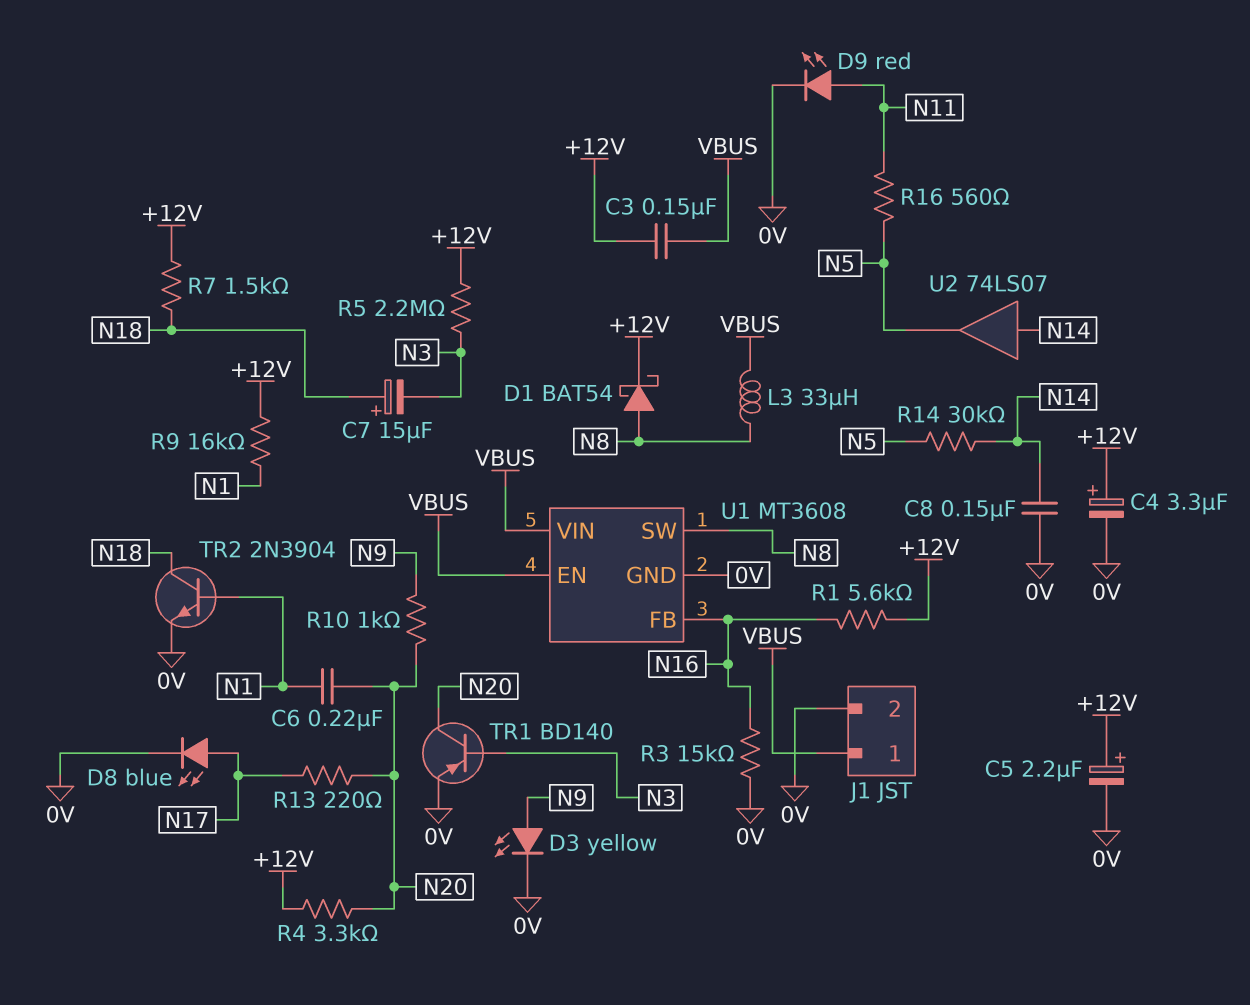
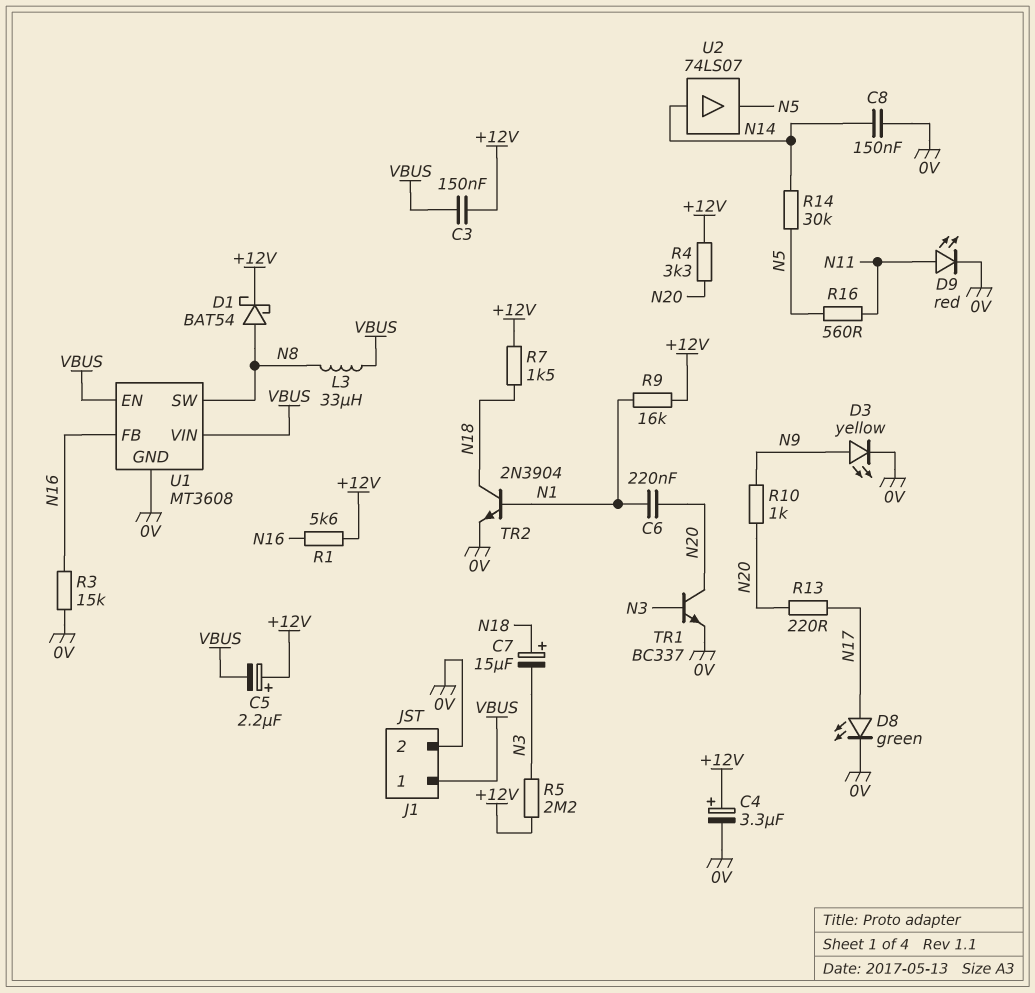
C5: 2.2uF (plus +12V, minus 0V) -> 2.2uF (plus +12V, minus VBUS)
D8: LED blue (A N17, K 0V) -> LED green (A N17, K 0V)
TR1: PNP BD140 (B N3, C N20, E 0V) -> NPN BC337 (B N3, C N20, E 0V)

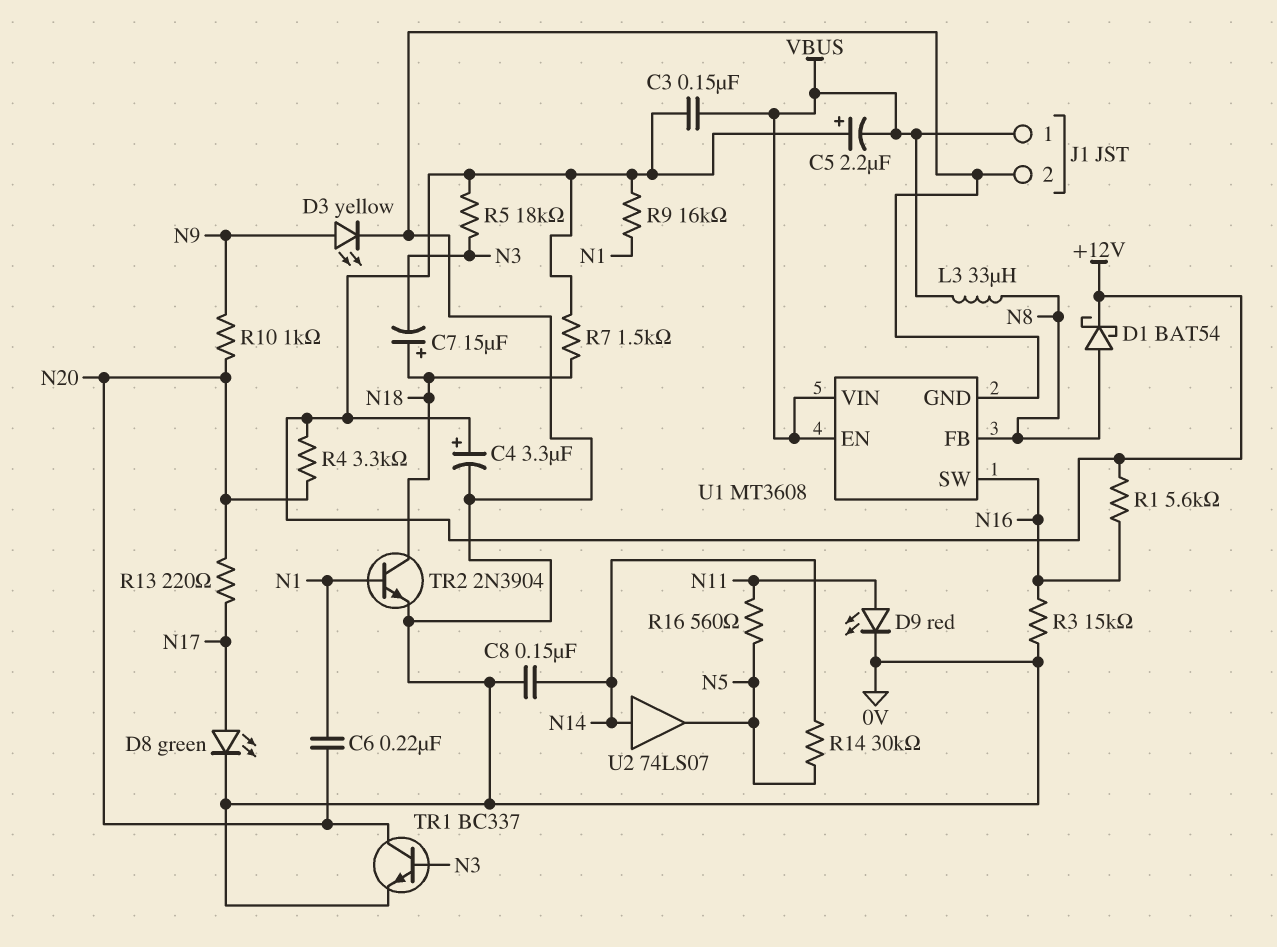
R5: 2.2M (+12V, N3) -> 18k (+12V, N3)
U1 pin FB: N16 -> N8
U1 pin SW: N8 -> N16

